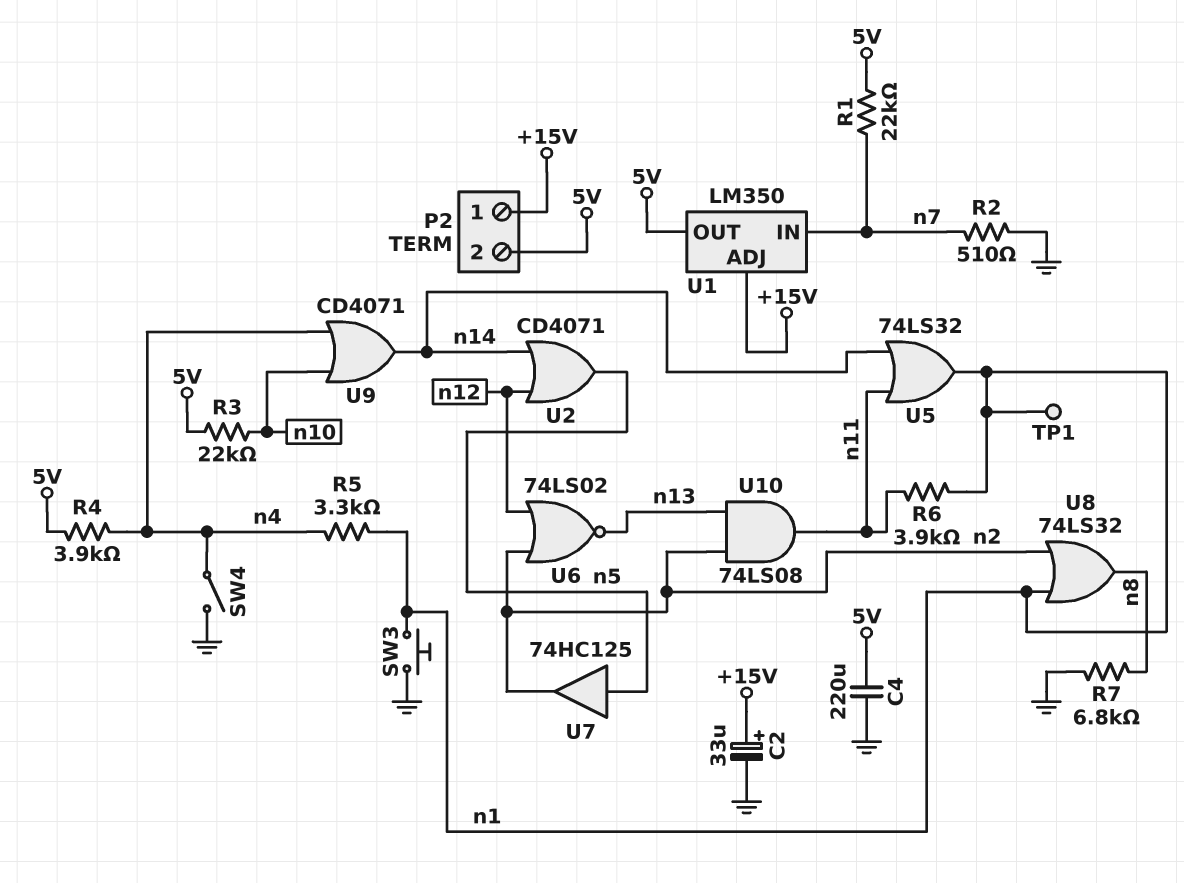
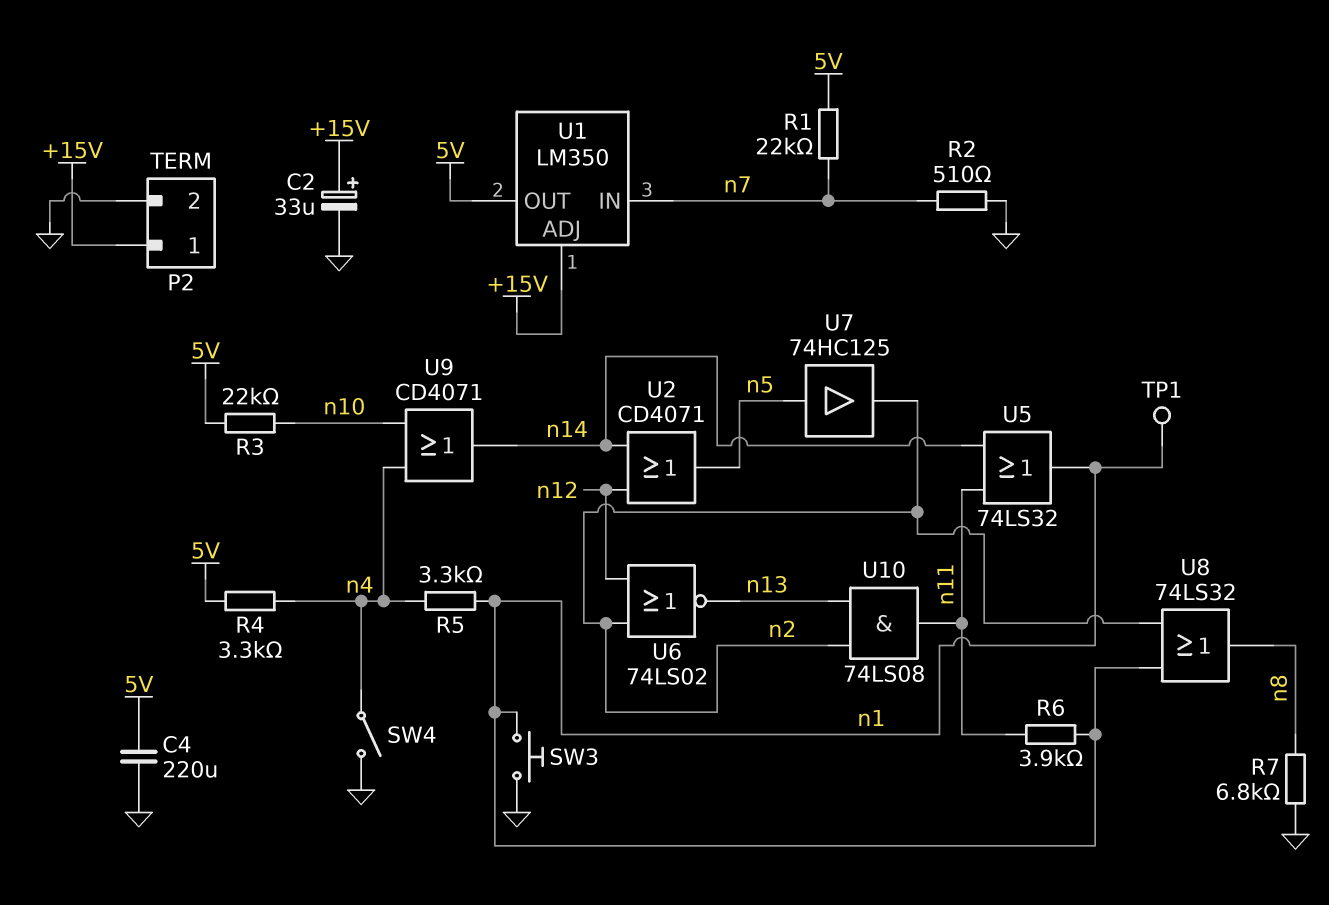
P2 pin 2: 5V -> GND
R4: 3.9k (5V, n4) -> 3.3k (5V, n4)

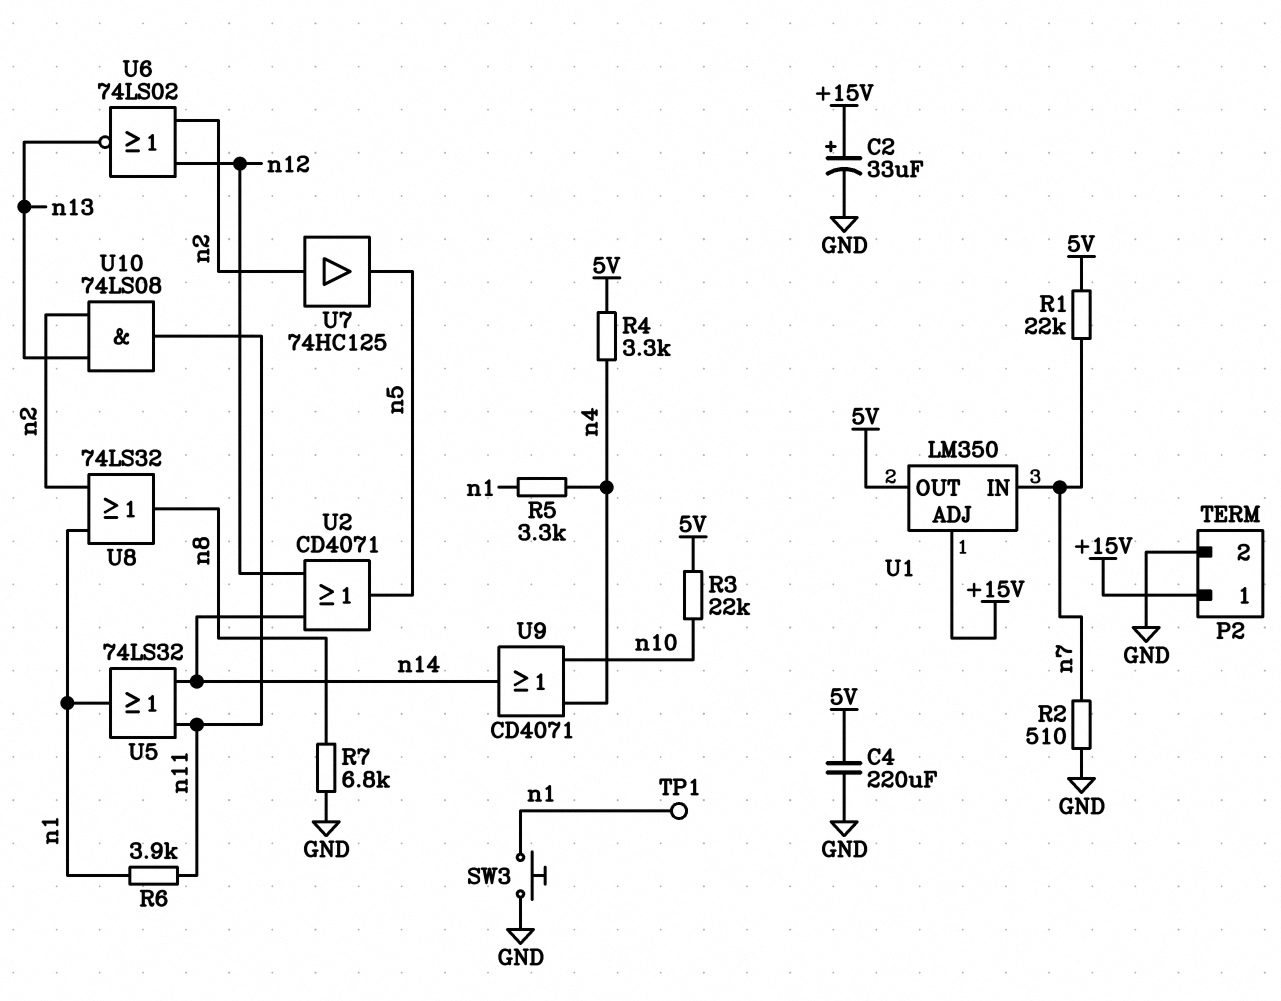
SW4: switch (GND, n4) -> none
U7: buffer 74HC125 (in n5, out n2) -> buffer 74HC125 (in n2, out n5)

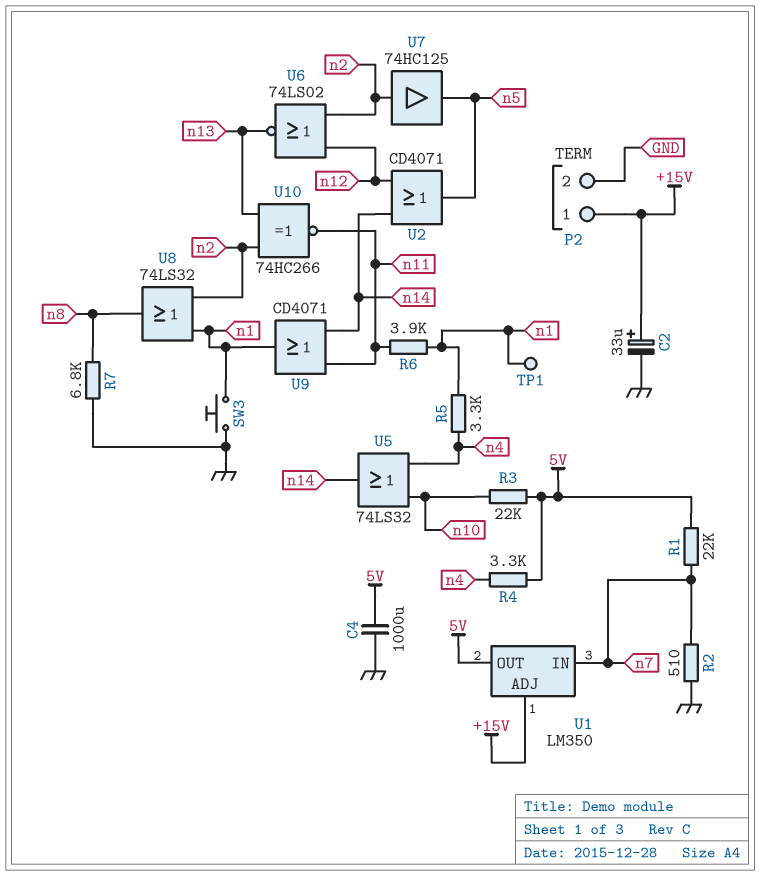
C4: 220uF (5V, GND) -> 1000uF (5V, GND)
U5: OR 74LS32 (in n11, in n14, out n1) -> OR 74LS32 (in n4, in n10, out n14)
U9: OR CD4071 (in n4, in n10, out n14) -> OR CD4071 (in n11, in n14, out n1)
U10: AND 74LS08 (in n2, in n13, out n11) -> XNOR 74HC266 (in n2, in n13, out n11)

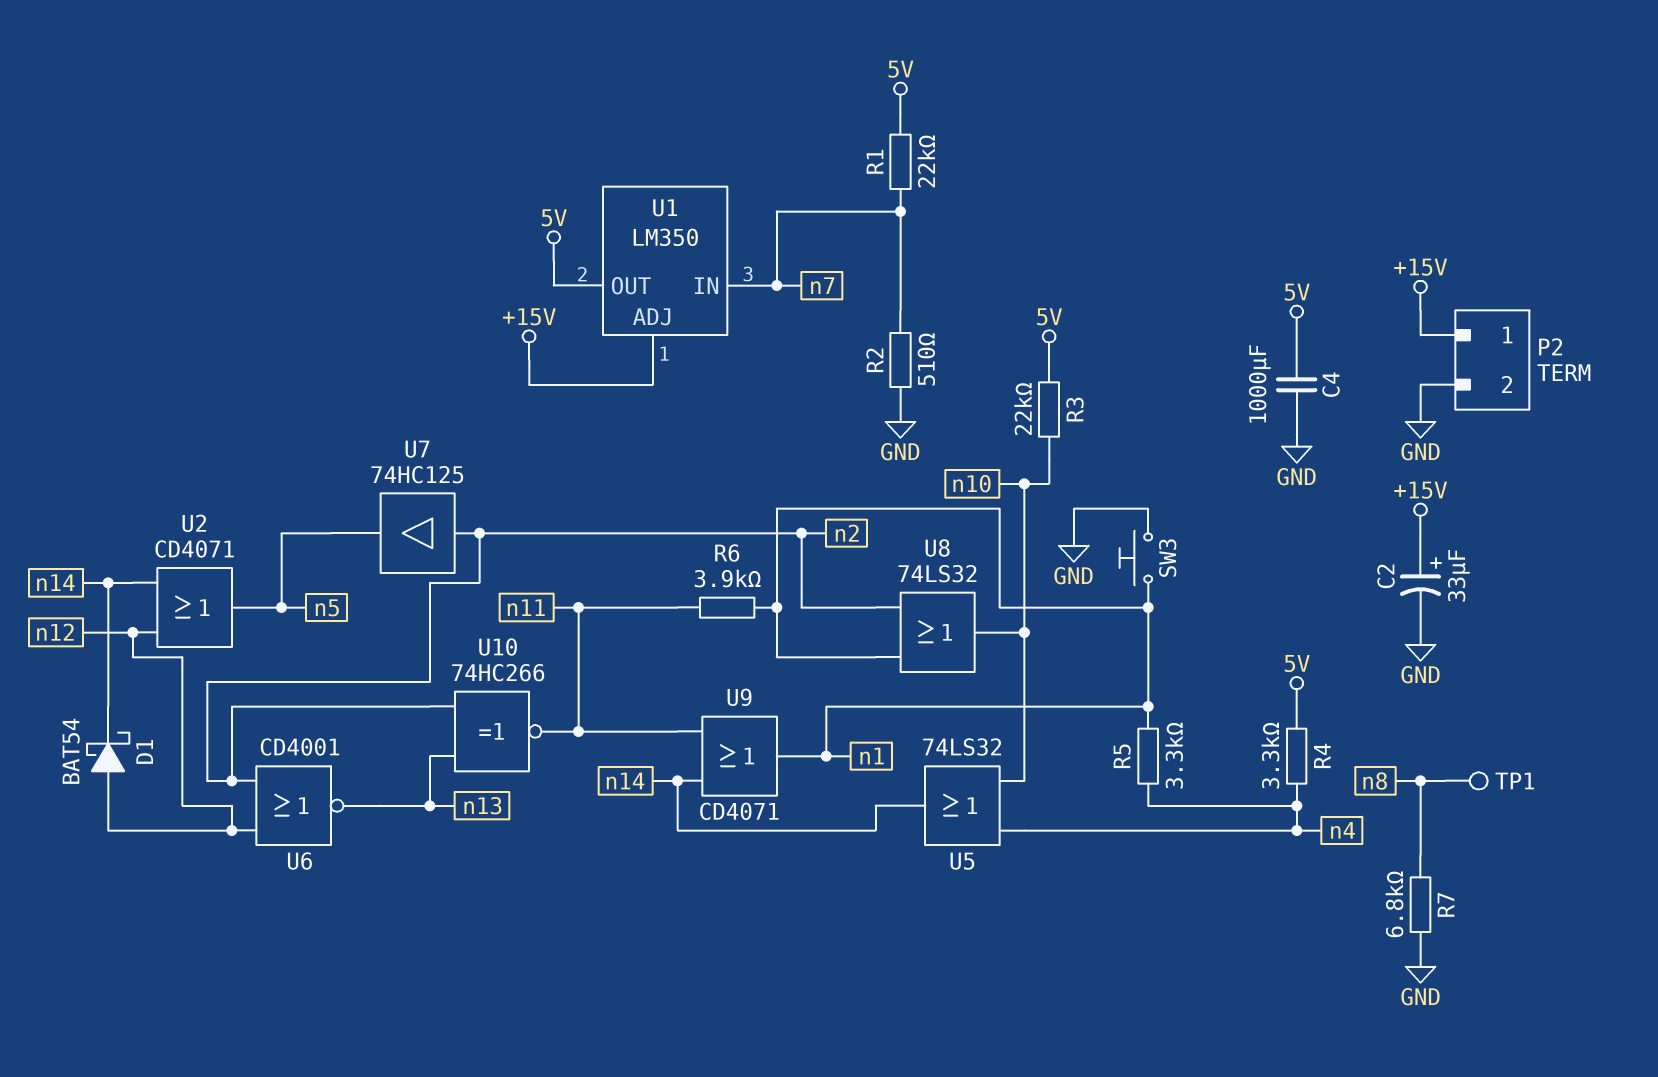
D1: none -> schottky BAT54 (A n12, K n14)
TP1: test point (n1) -> test point (n8)
U6: NOR 74LS02 (in n2, in n12, out n13) -> NOR CD4001 (in n2, in n12, out n13)
U8: OR 74LS32 (in n1, in n2, out n8) -> OR 74LS32 (in n1, in n2, out n10)

